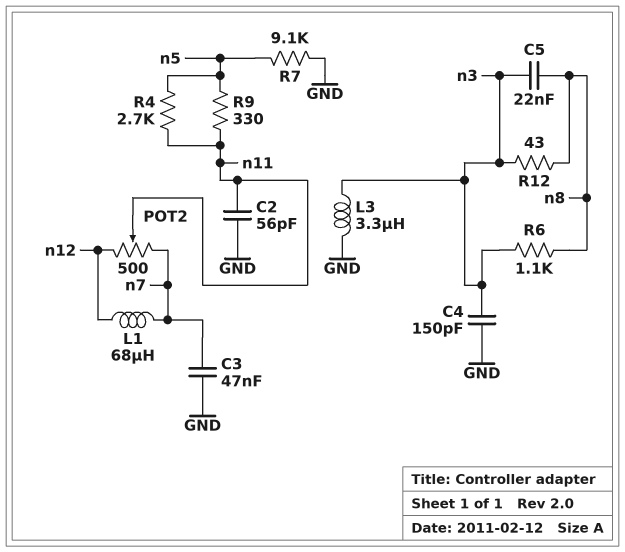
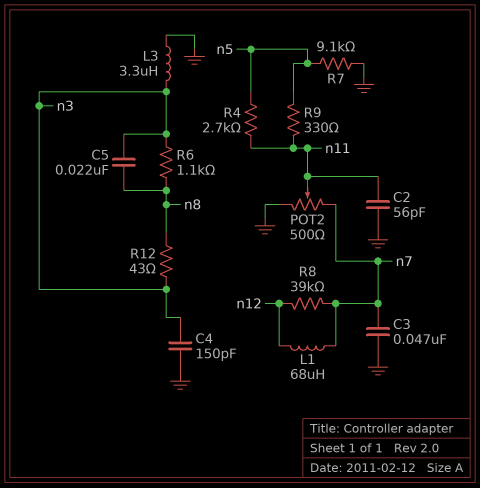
POT2: 500 (n7, n12, wiper n11) -> 500 (GND, n7, wiper n11)
R8: none -> 39k (n7, n12)

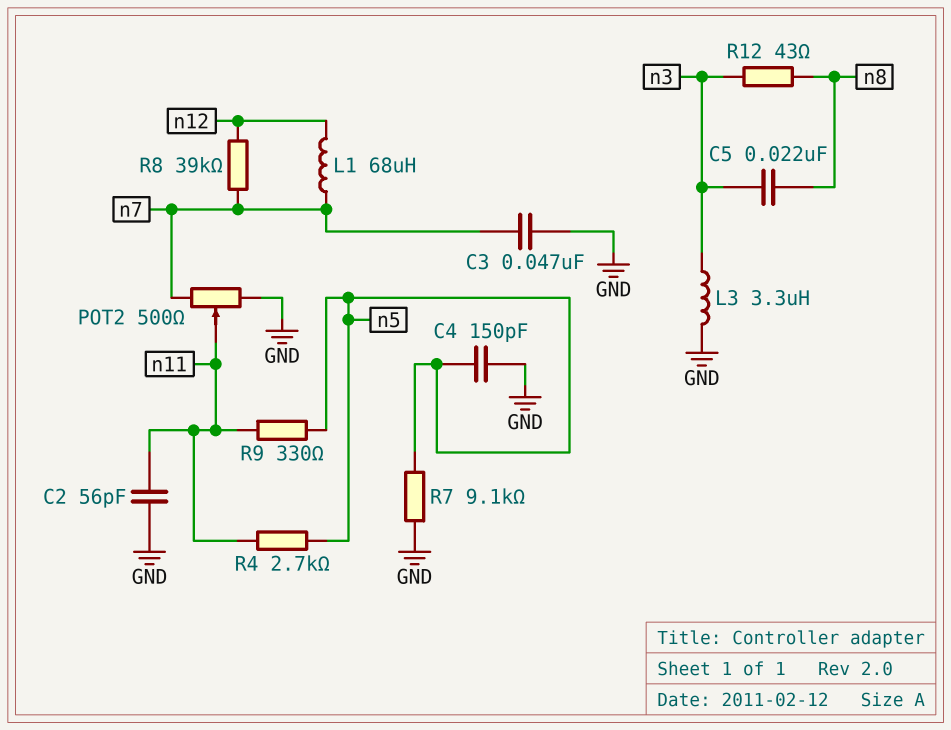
C4: 150pF (GND, n3) -> 150pF (GND, n5)
R6: 1.1k (n3, n8) -> none

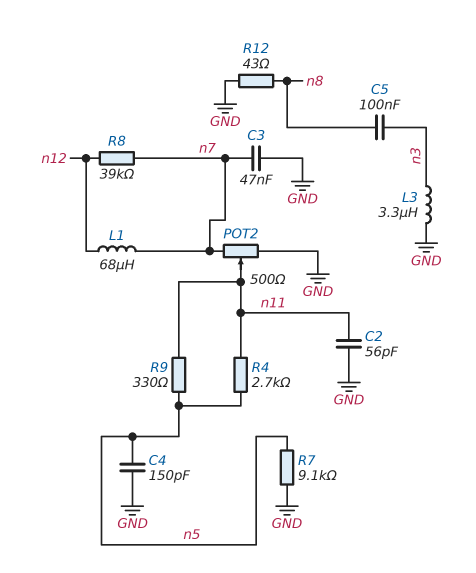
C5: 22nF (n3, n8) -> 100nF (n3, n8)
R12: 43 (n3, n8) -> 43 (GND, n8)

